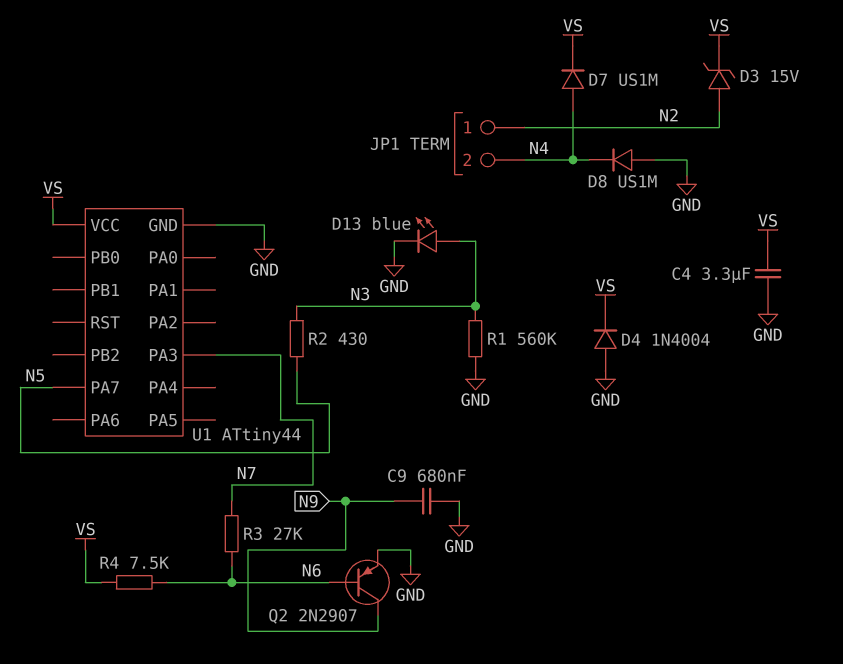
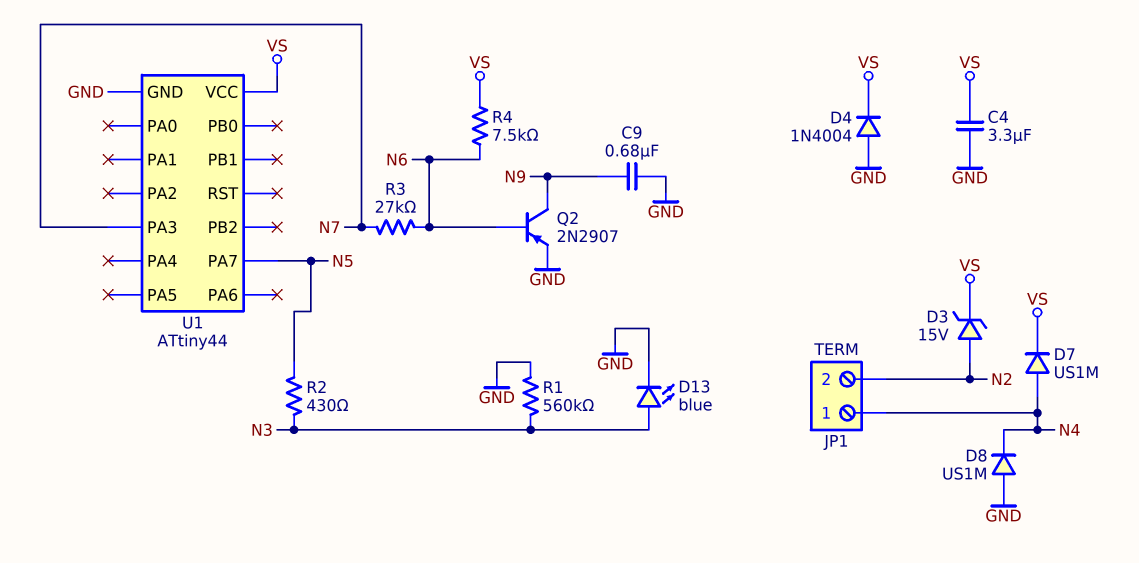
JP1 pin 1: N2 -> N4
JP1 pin 2: N4 -> N2

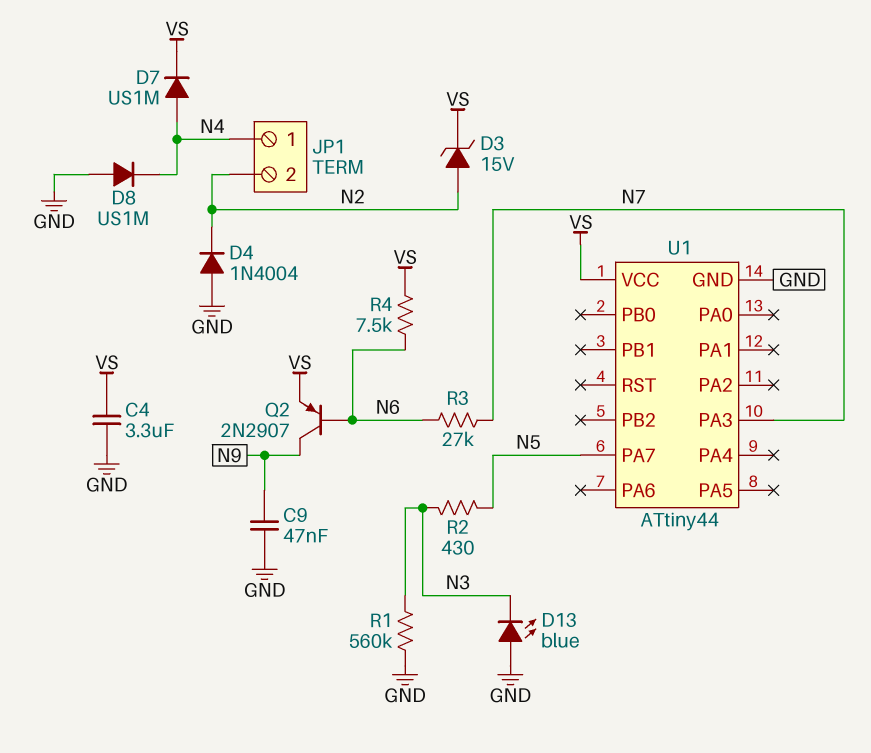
C9: 680nF (GND, N9) -> 47nF (GND, N9)
D4: diode 1N4004 (A GND, K VS) -> diode 1N4004 (A GND, K N2)
D13: LED blue (A N3, K GND) -> LED blue (A GND, K N3)
Q2: PNP 2N2907 (B N6, C N9, E GND) -> PNP 2N2907 (B N6, C N9, E VS)

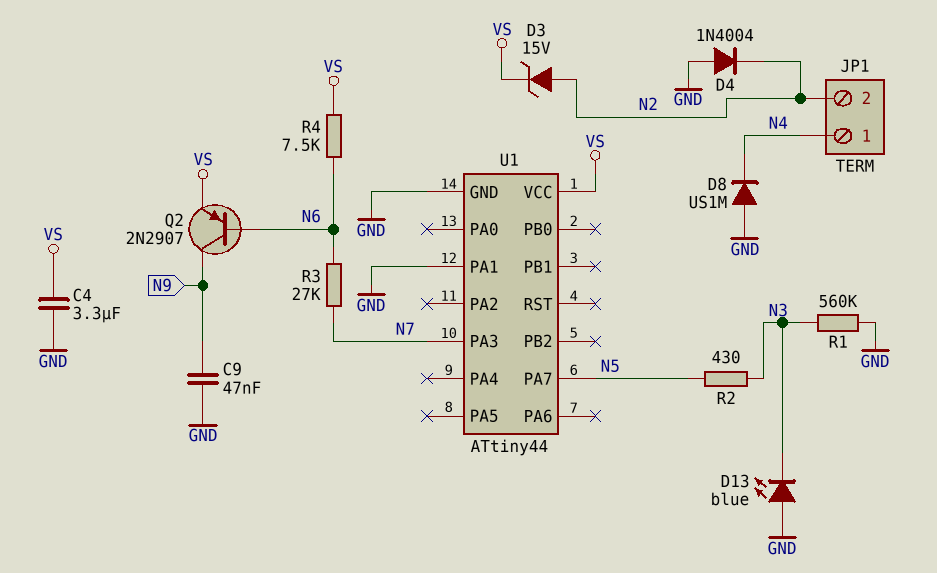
D7: diode US1M (A N4, K VS) -> none
U1 pin PA1: none -> GND

